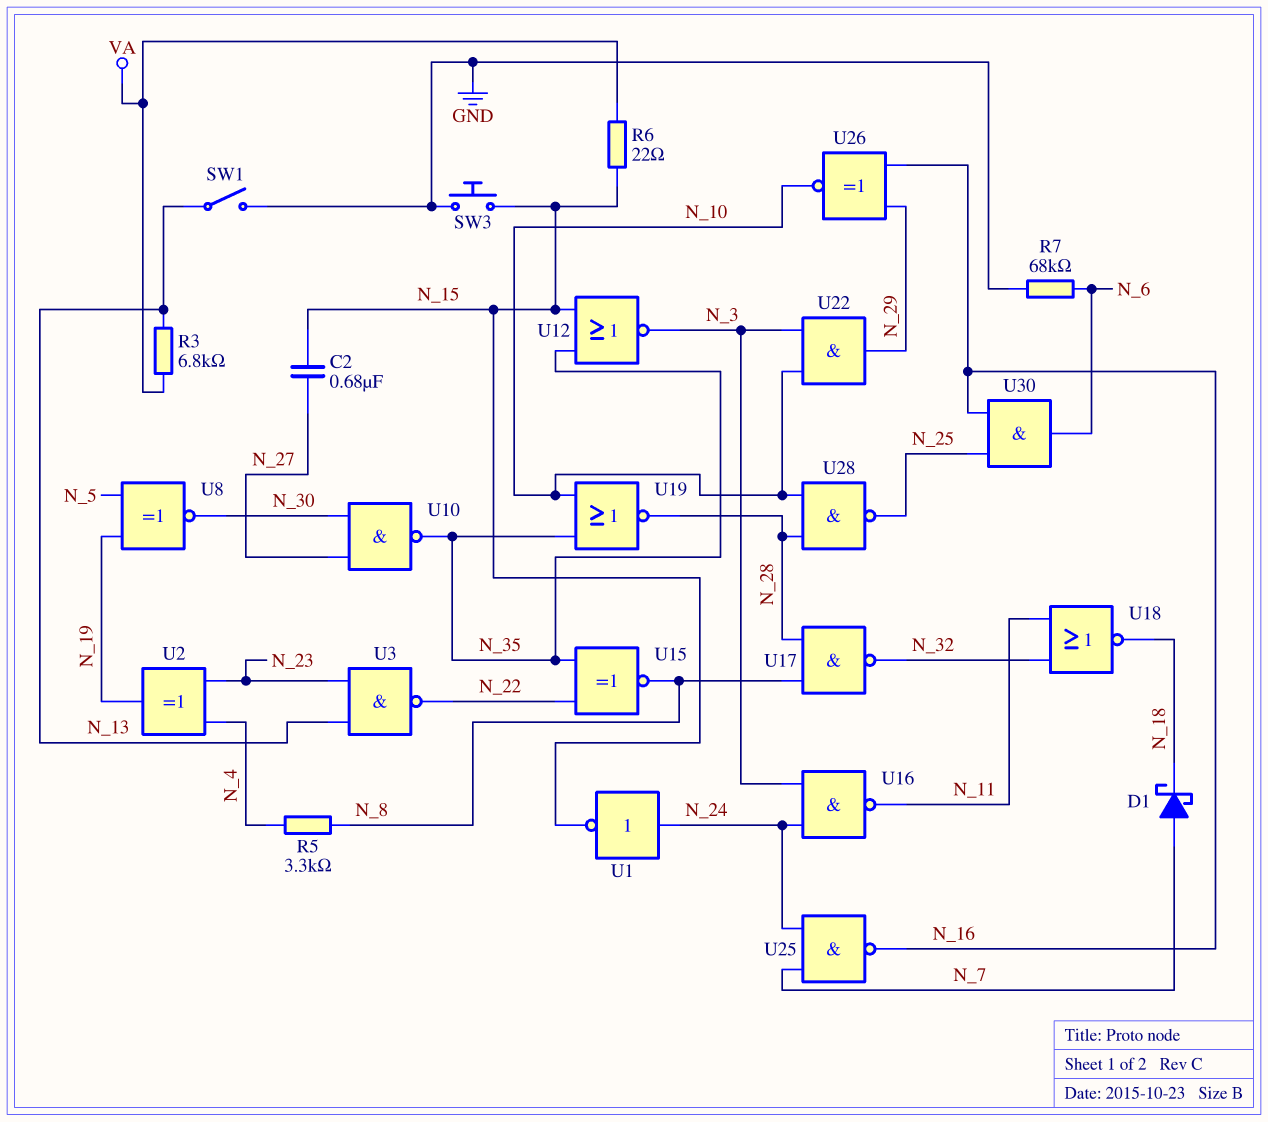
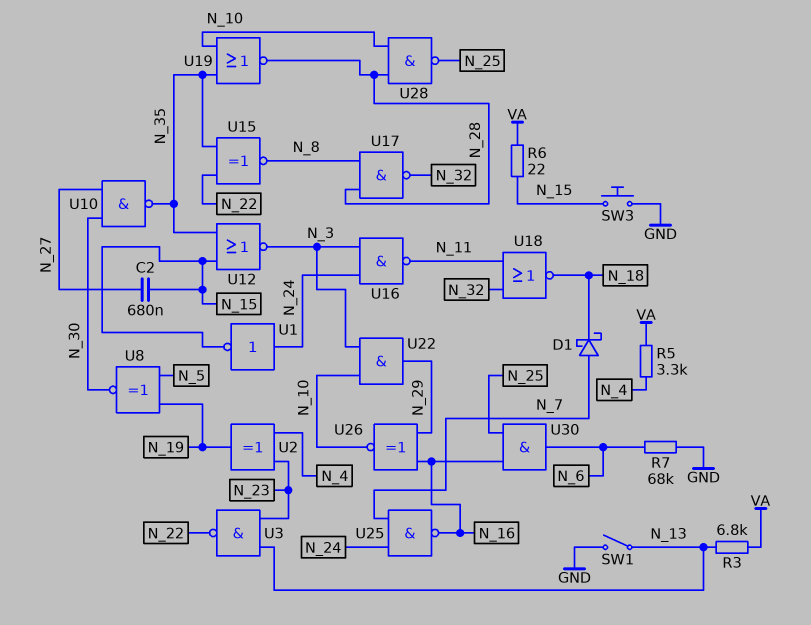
R5: 3.3k (N_4, N_8) -> 3.3k (N_4, VA)

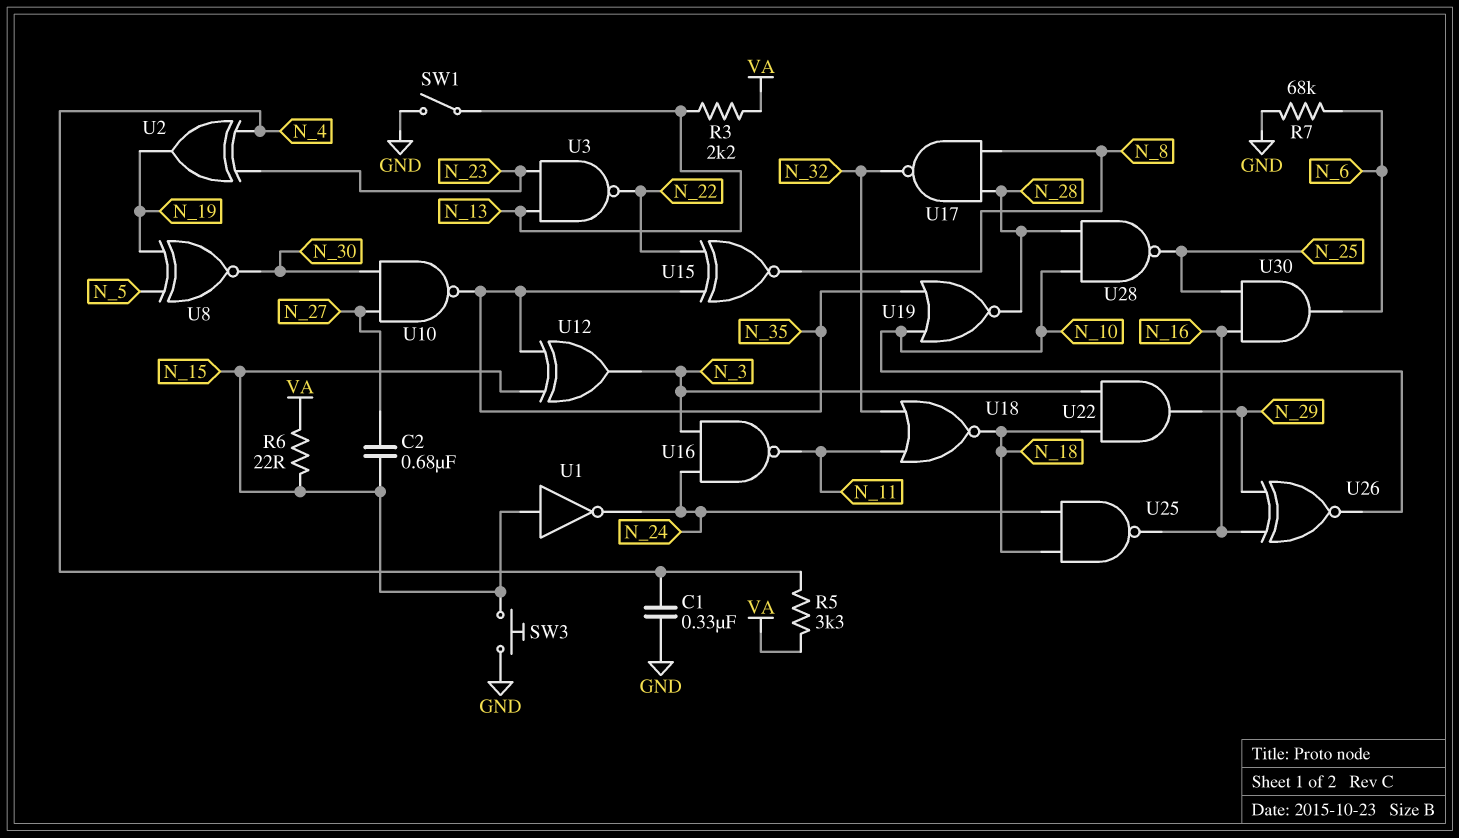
C1: none -> 330nF (GND, N_4)
D1: schottky (A N_7, K N_18) -> none
R3: 6.8k (N_13, VA) -> 2.2k (N_13, VA)
U1: NOT (in N_24, out N_15) -> NOT (in N_15, out N_24)
U12: NOR (in N_15, in N_35, out N_3) -> XOR (in N_15, in N_35, out N_3)
U22: AND (in N_3, in N_10, out N_29) -> AND (in N_3, in N_18, out N_29)
U25: NAND (in N_7, in N_24, out N_16) -> NAND (in N_18, in N_24, out N_16)

